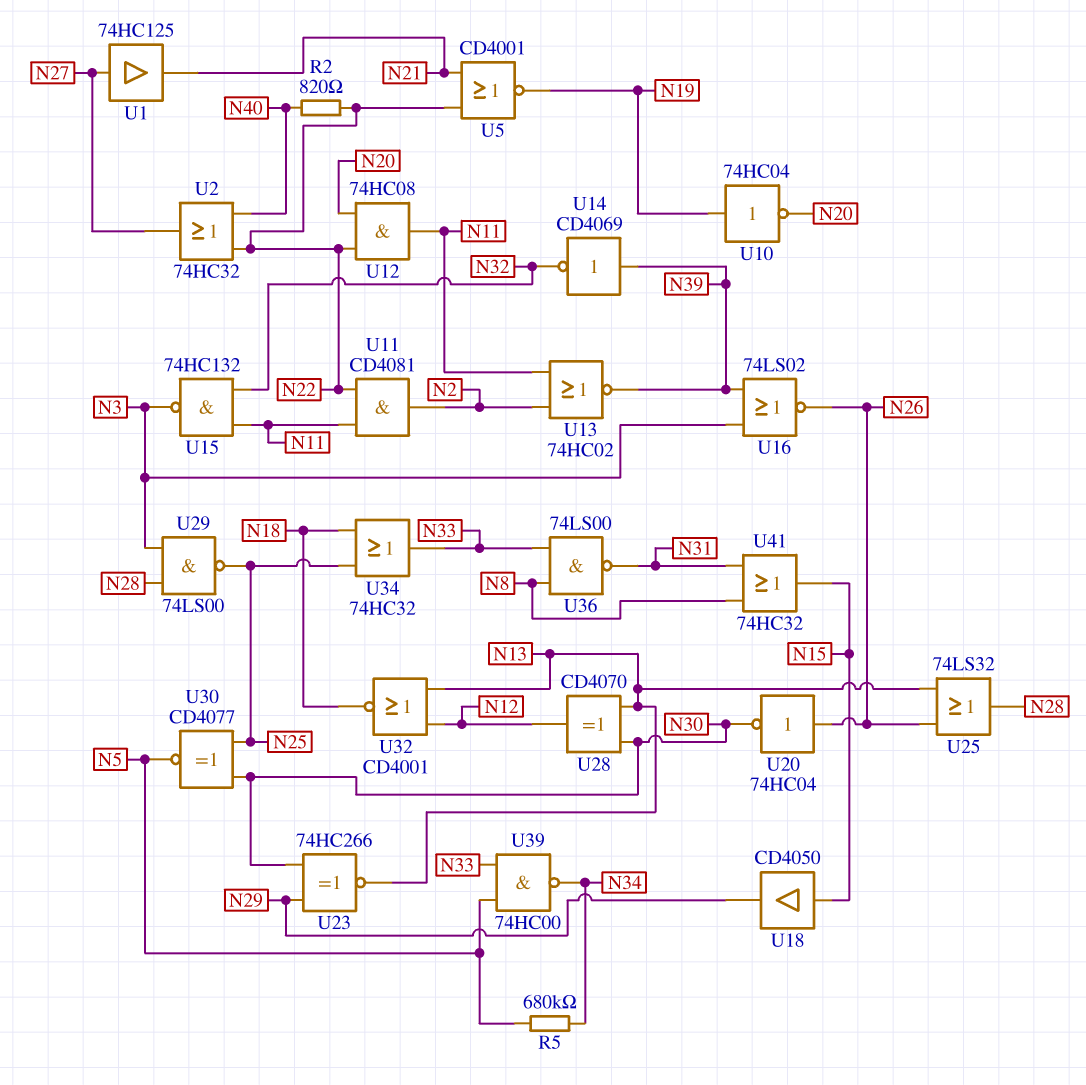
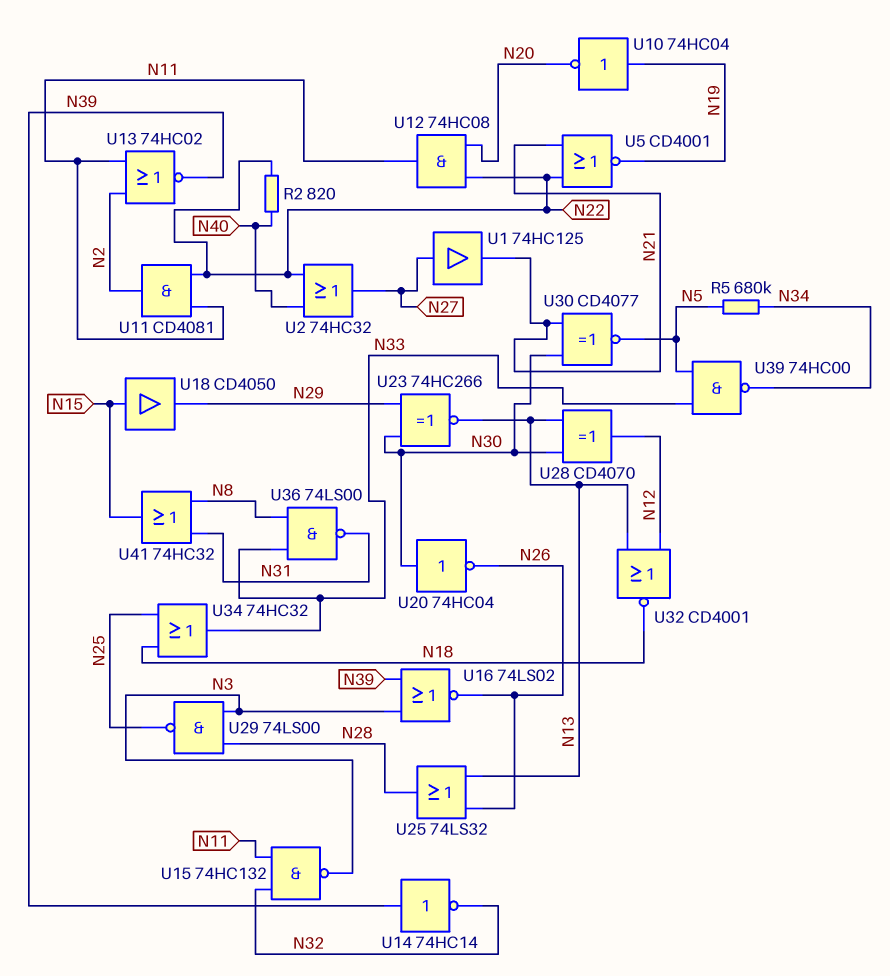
U14: NOT CD4069 (in N39, out N32) -> NOT 74HC14 (in N39, out N32)
U20: NOT 74HC04 (in N26, out N30) -> NOT 74HC04 (in N30, out N26)
U30: XNOR CD4077 (in N25, in N30, out N5) -> XNOR CD4077 (in N21, in N30, out N5)

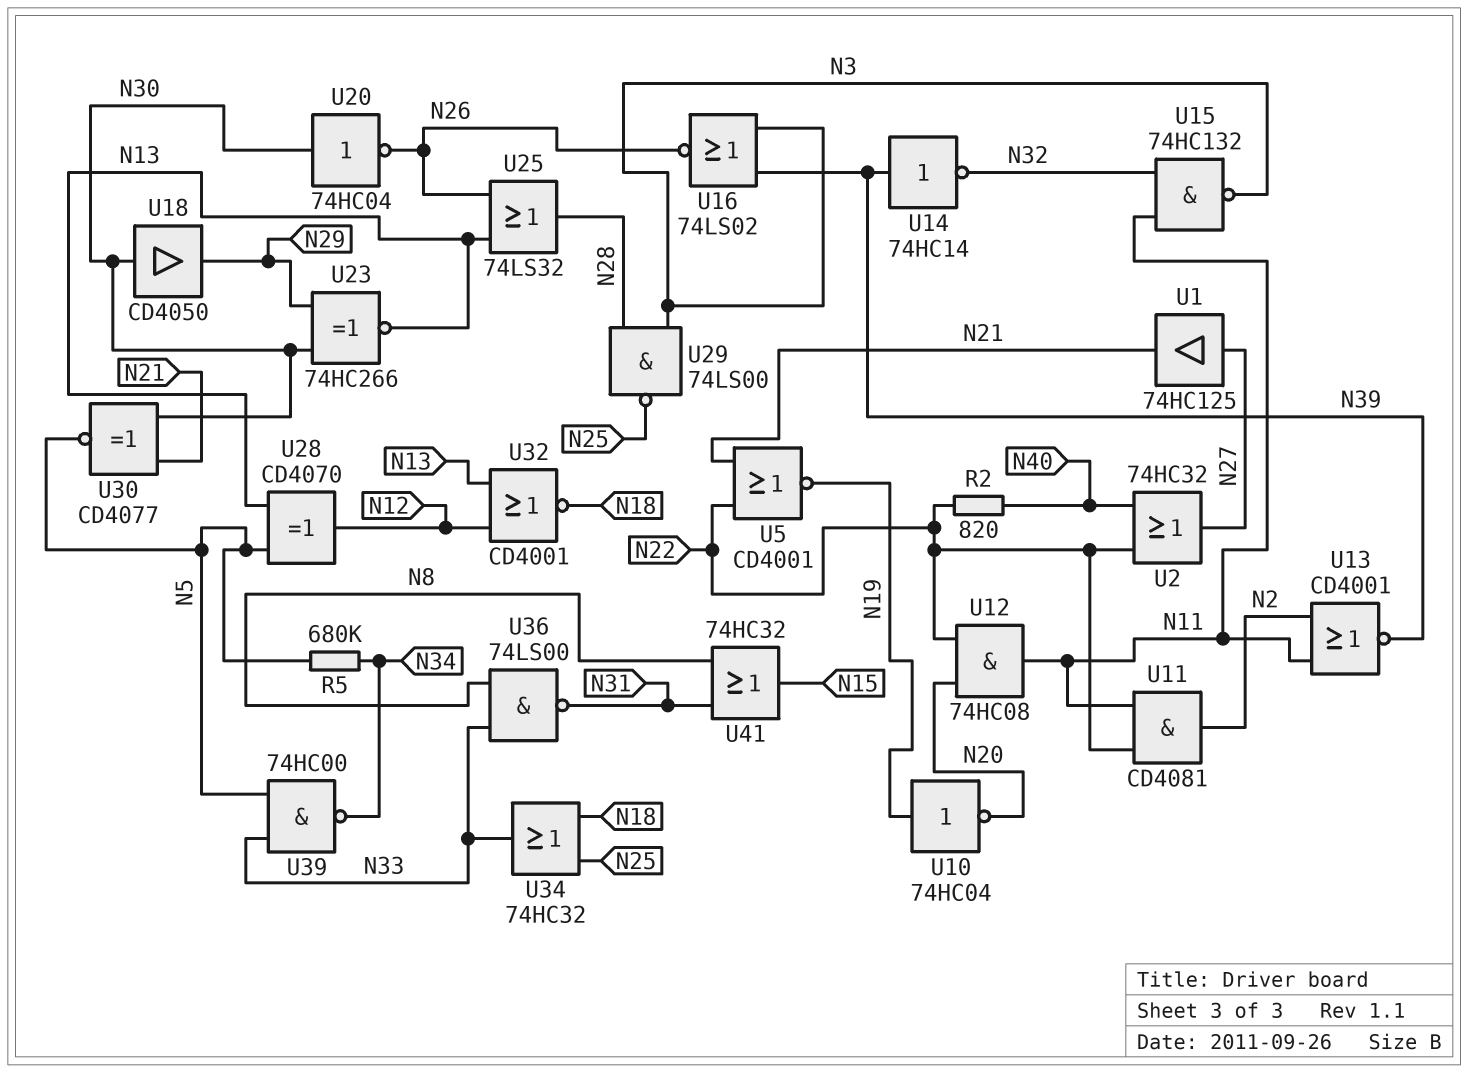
U13: NOR 74HC02 (in N2, in N11, out N39) -> NOR CD4001 (in N2, in N11, out N39)
U18: buffer CD4050 (in N15, out N29) -> buffer CD4050 (in N30, out N29)
U28: XOR CD4070 (in N13, in N30, out N12) -> XOR CD4070 (in N5, in N13, out N12)

